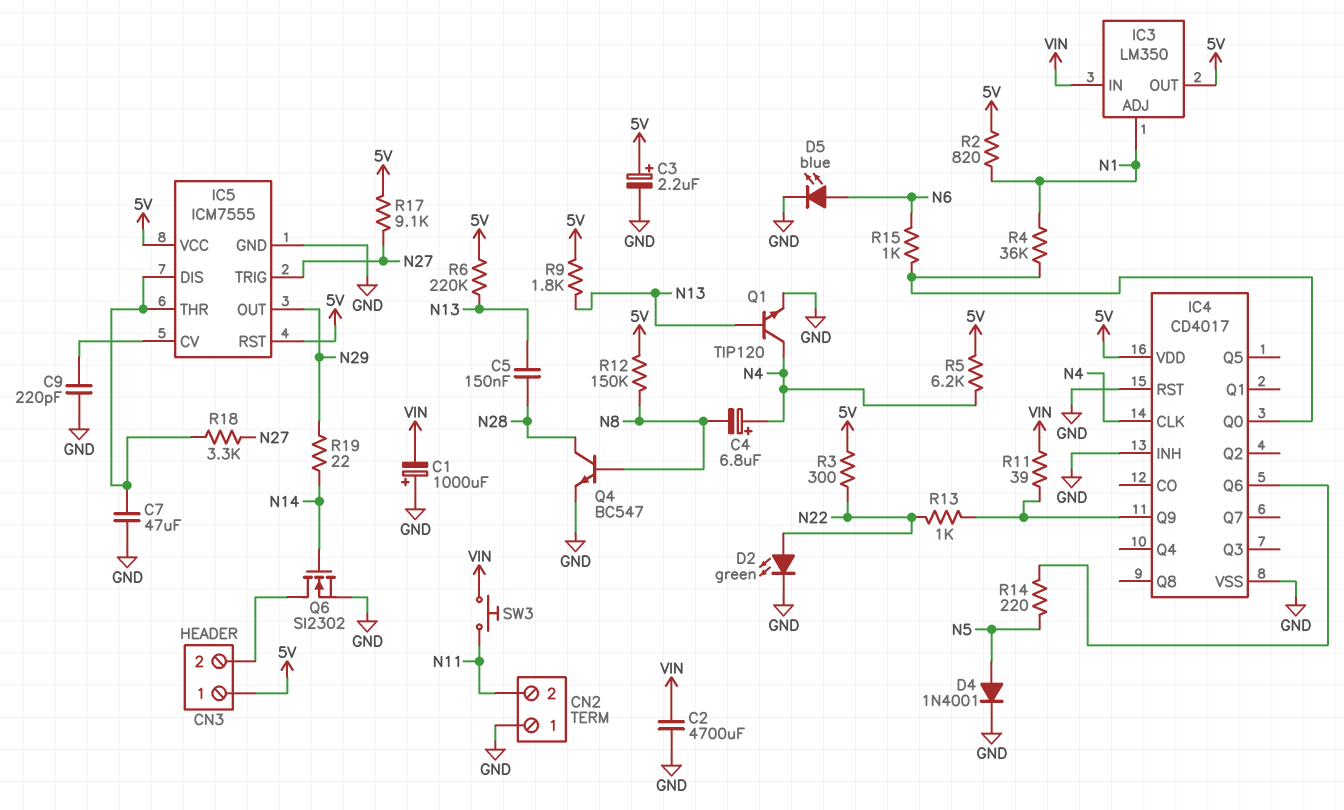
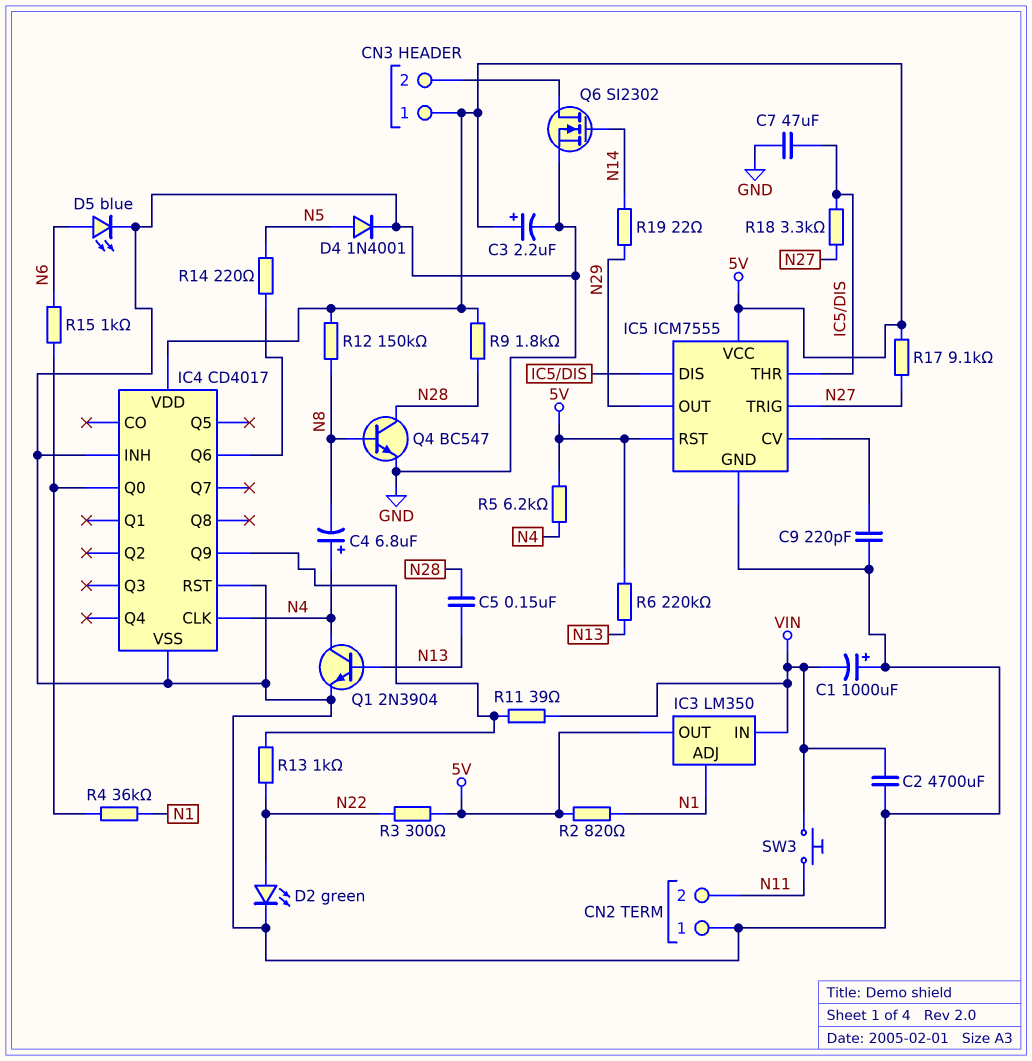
Q1: NPN TIP120 (B N13, C N4, E GND) -> NPN 2N3904 (B N13, C N4, E GND)
R9: 1.8k (5V, N13) -> 1.8k (5V, N28)

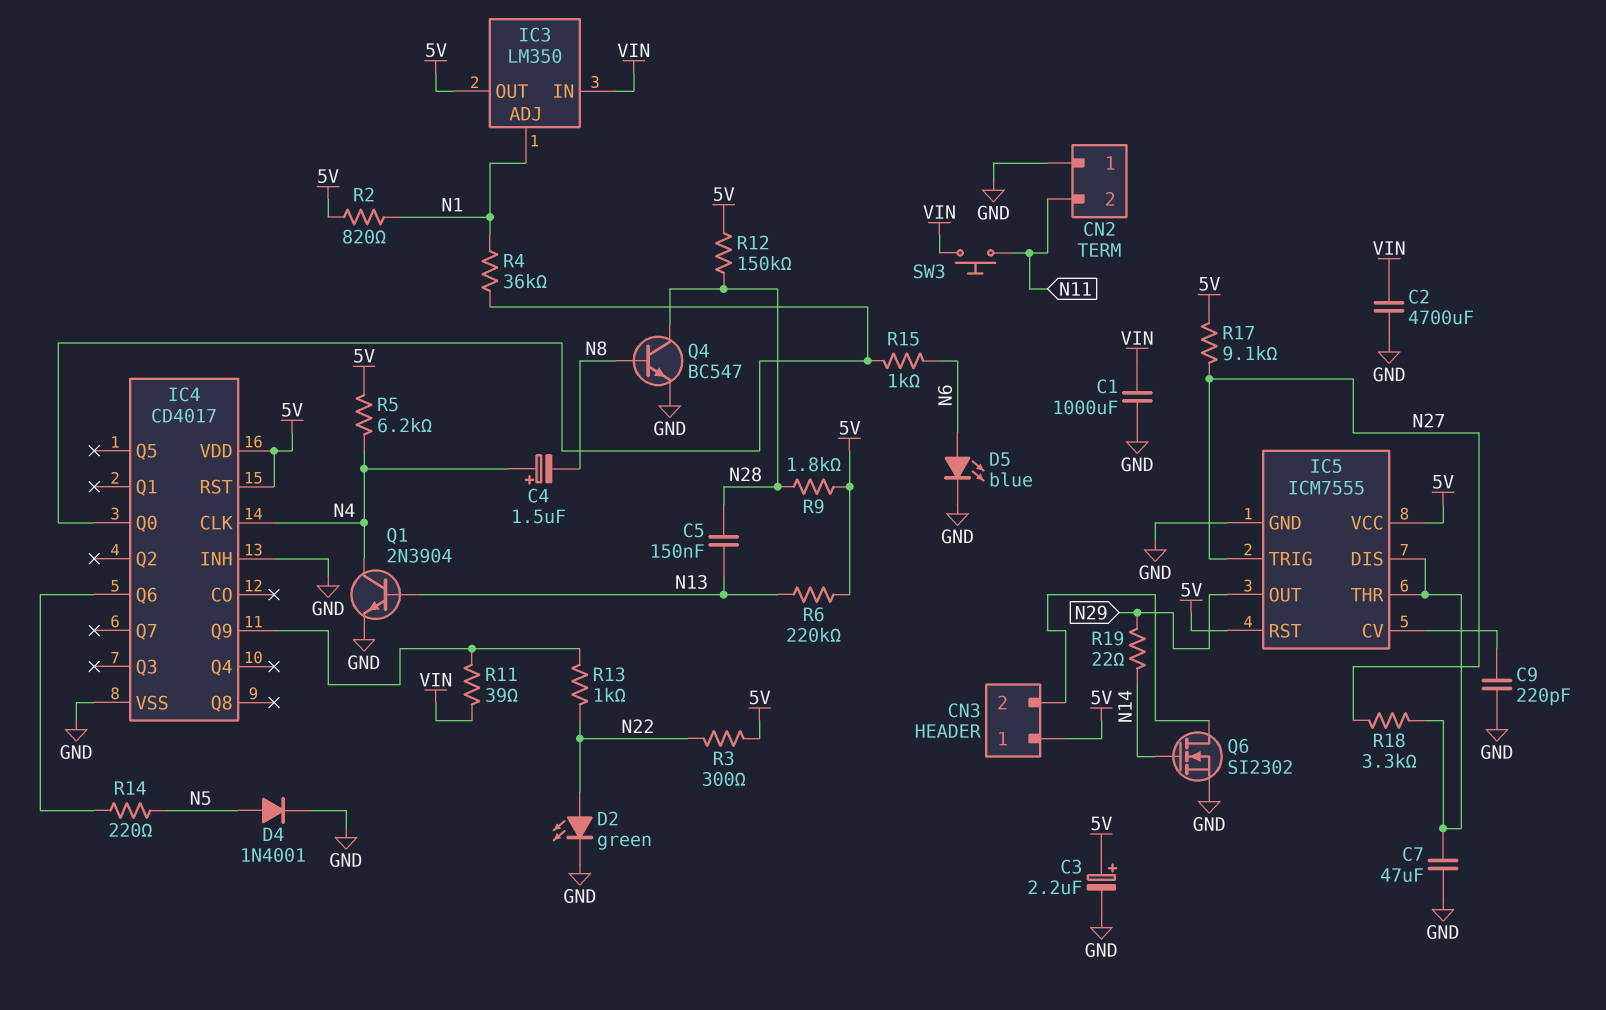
C1: 1000uF (plus GND, minus VIN) -> 1000uF (GND, VIN)
C4: 6.8uF (plus N4, minus N8) -> 1.5uF (plus N4, minus N8)
IC4 pin RST: GND -> 5V
R12: 150k (5V, N8) -> 150k (5V, N28)

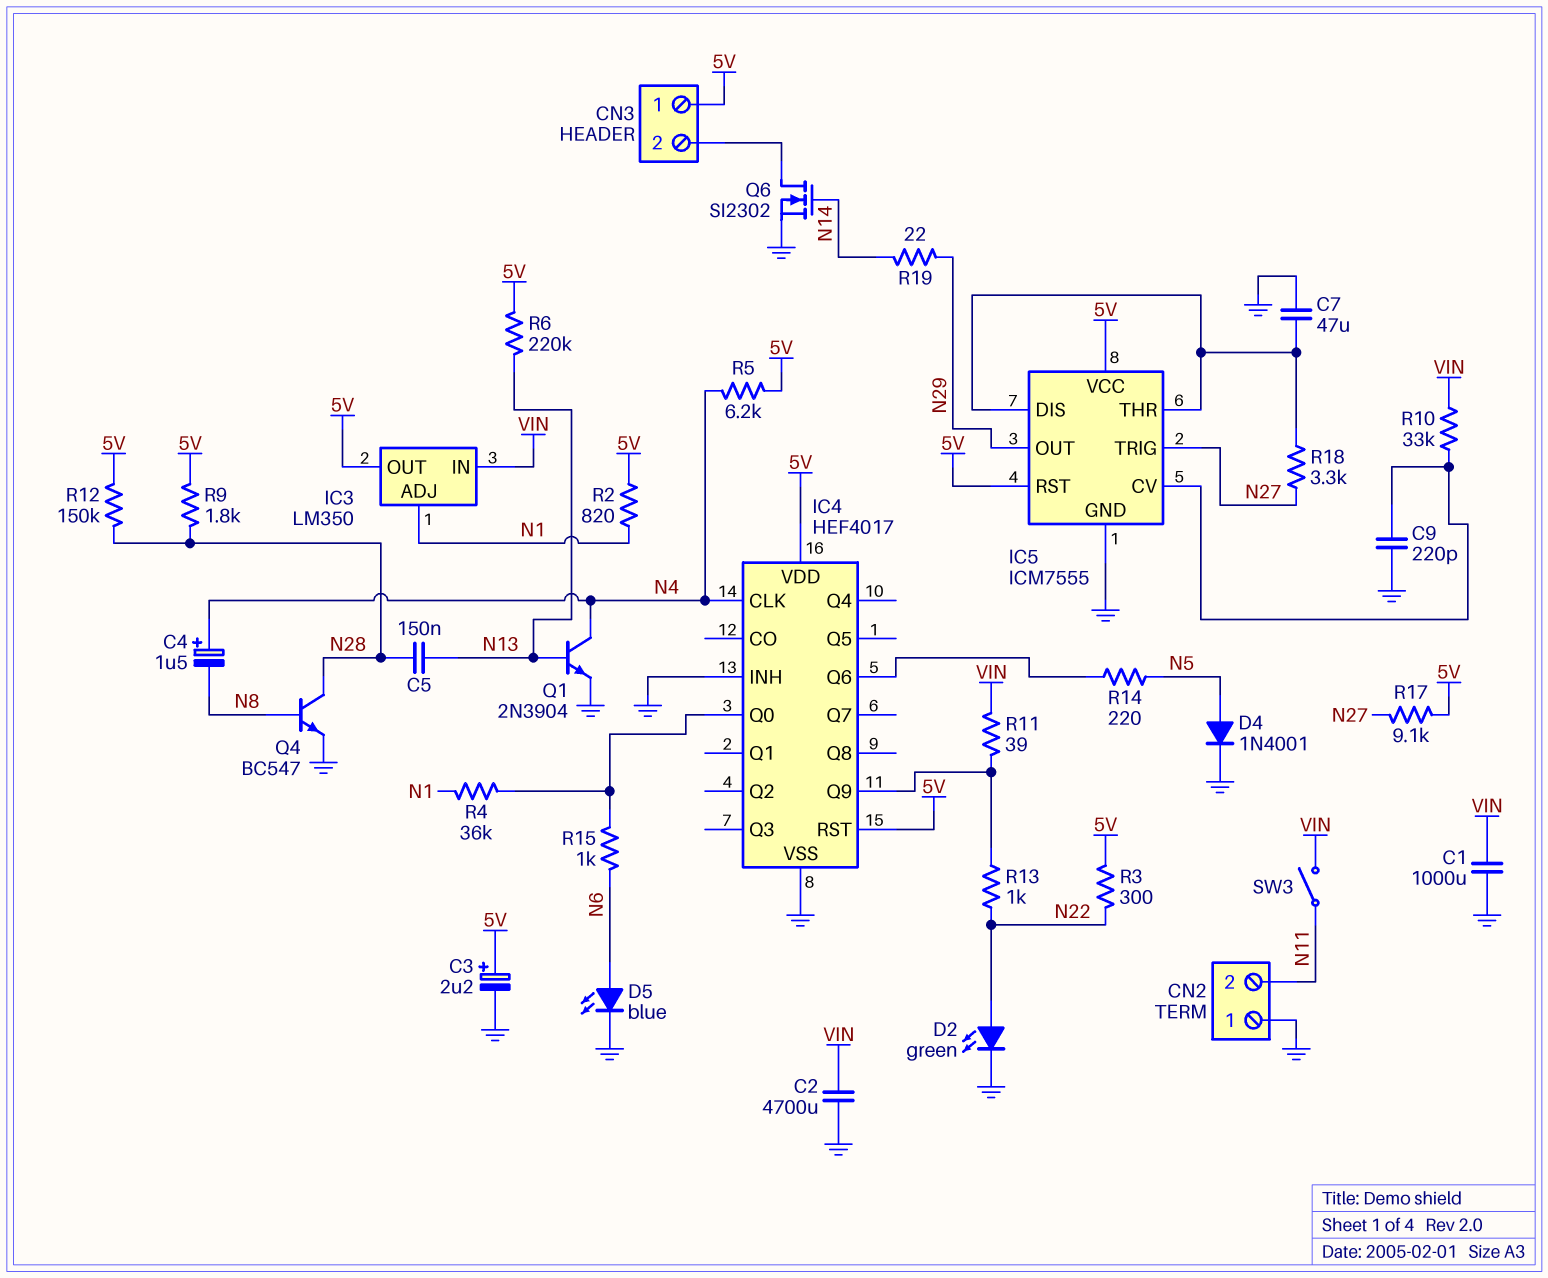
IC4: CD4017 -> HEF4017
R10: none -> 33k (IC5/CV, VIN)
SW3: button (N11, VIN) -> switch (N11, VIN)

